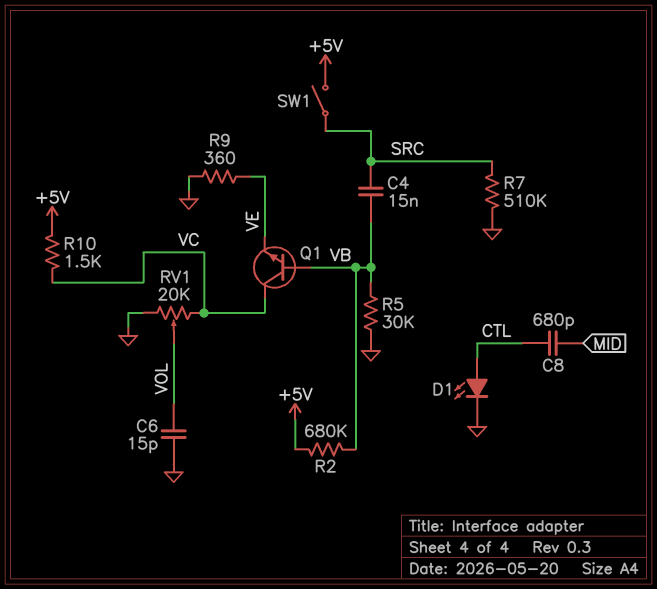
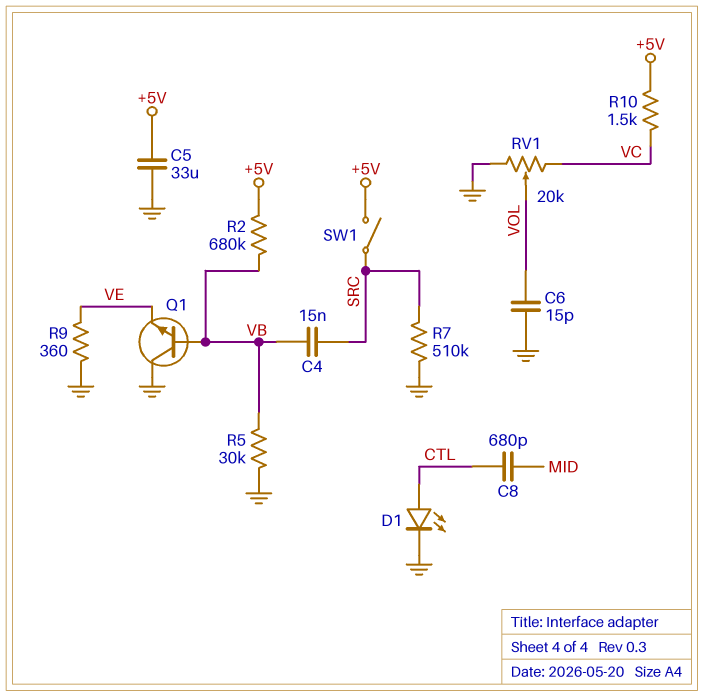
C5: none -> 33uF (+5V, GND)
Q1: NPN (B VB, C VC, E VE) -> NPN (B VB, C GND, E VE)

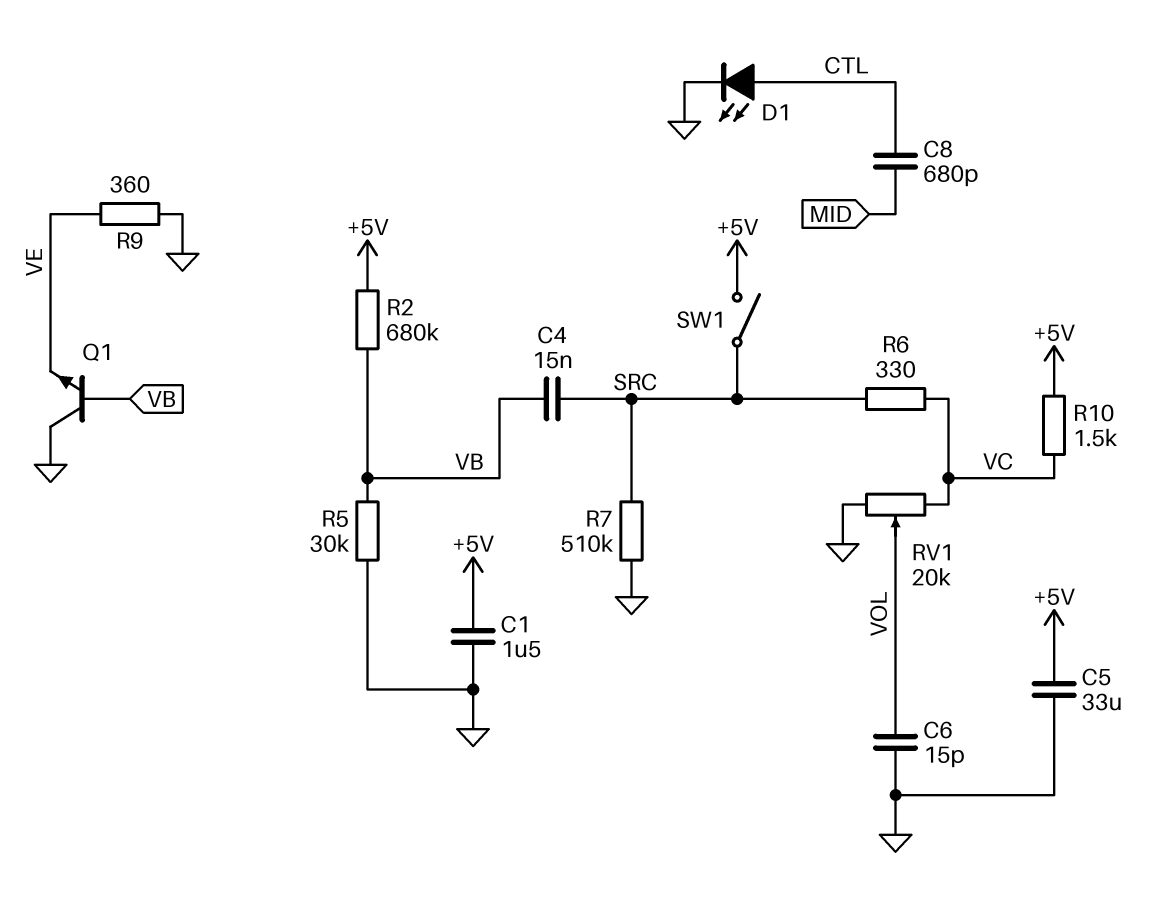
C1: none -> 1.5uF (+5V, GND)
R6: none -> 330 (SRC, VC)

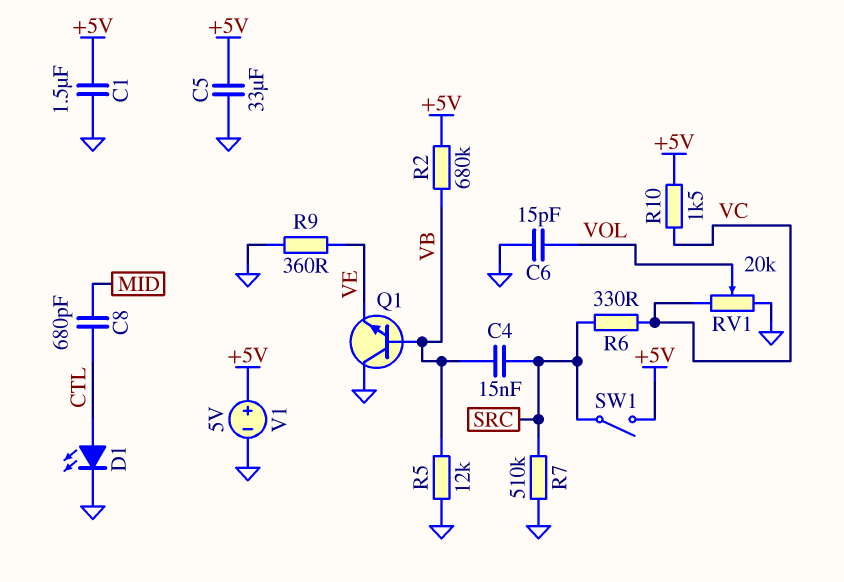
R5: 30k (GND, VB) -> 12k (GND, VB)
V1: none -> 5V (plus +5V, minus GND)

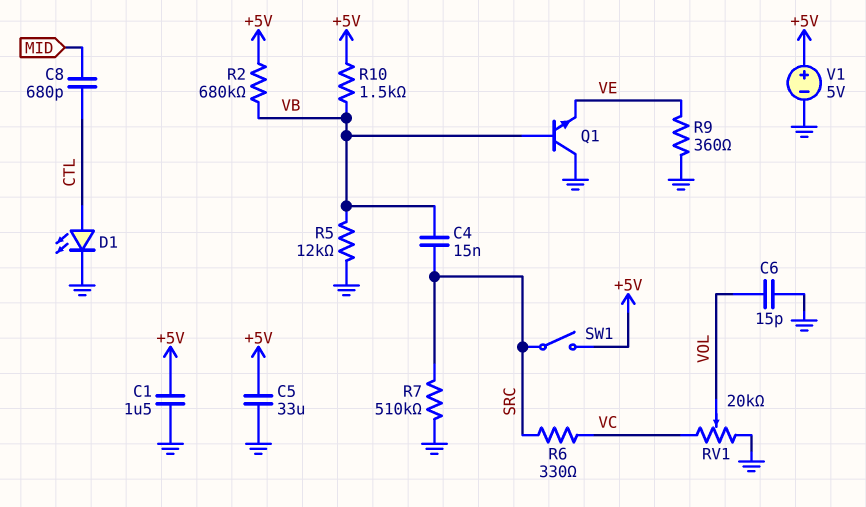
R10: 1.5k (+5V, VC) -> 1.5k (+5V, VB)

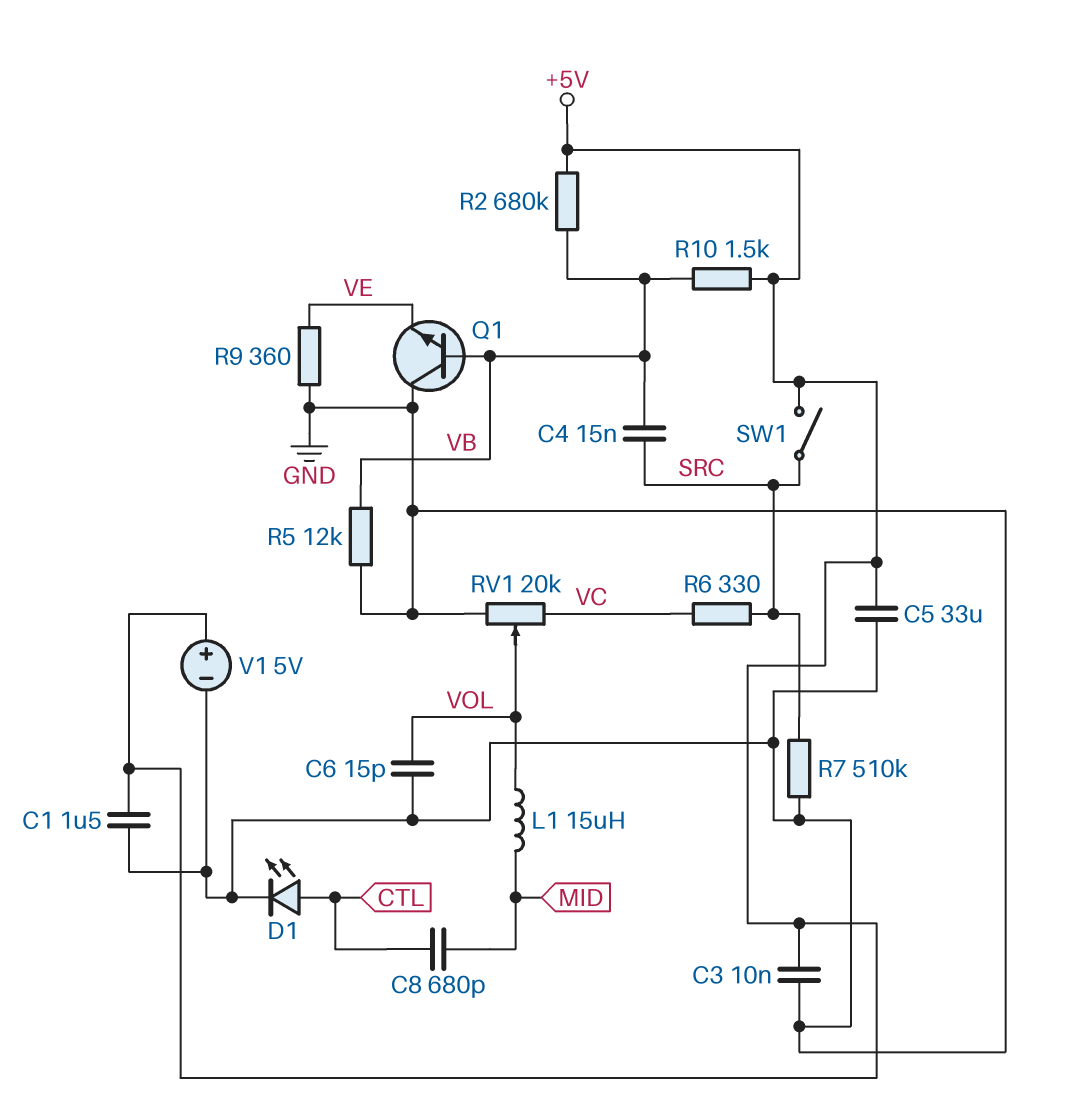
C3: none -> 10nF (+5V, GND)
L1: none -> 15uH (MID, VOL)

